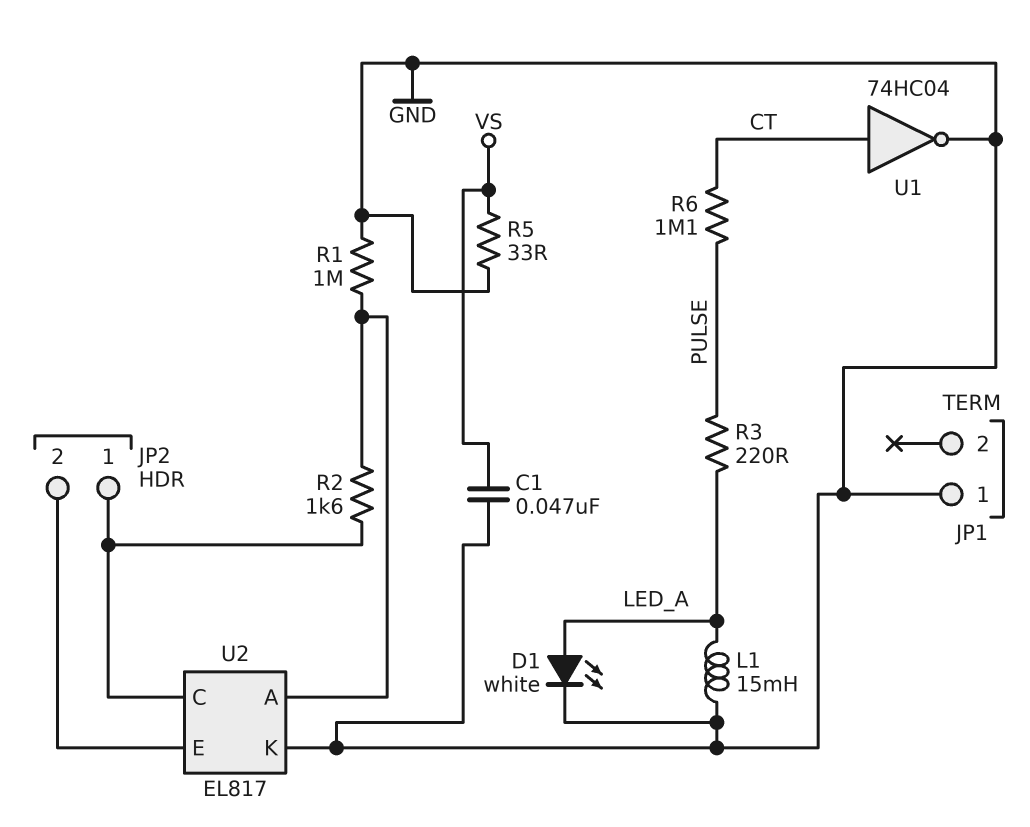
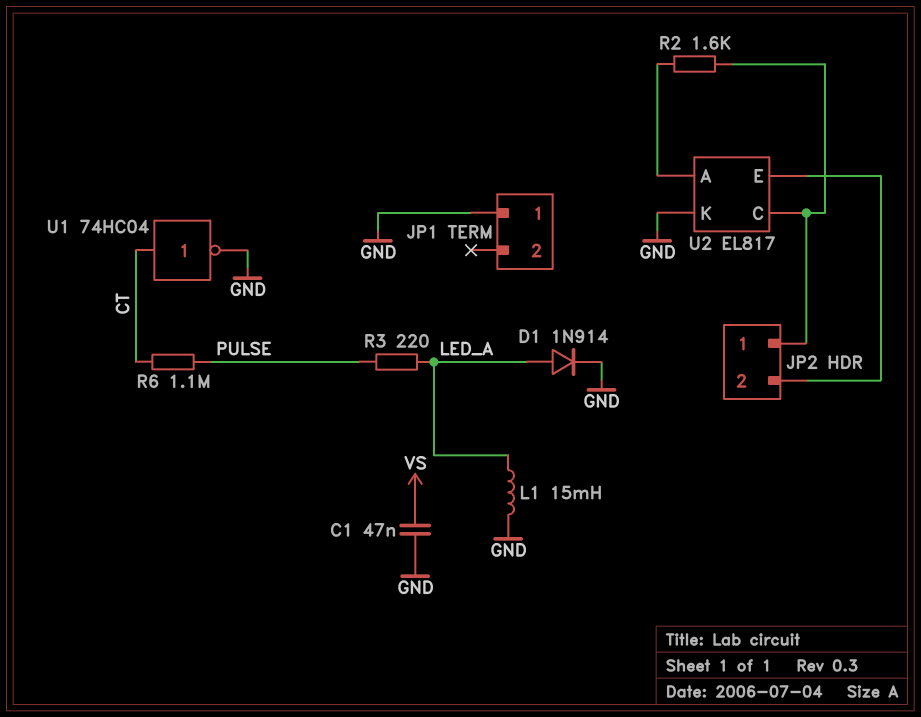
D1: LED white (A LED_A, K GND) -> diode 1N914 (A LED_A, K GND)
R1: 1M (GND, U2/A) -> none
R5: 33 (GND, VS) -> none

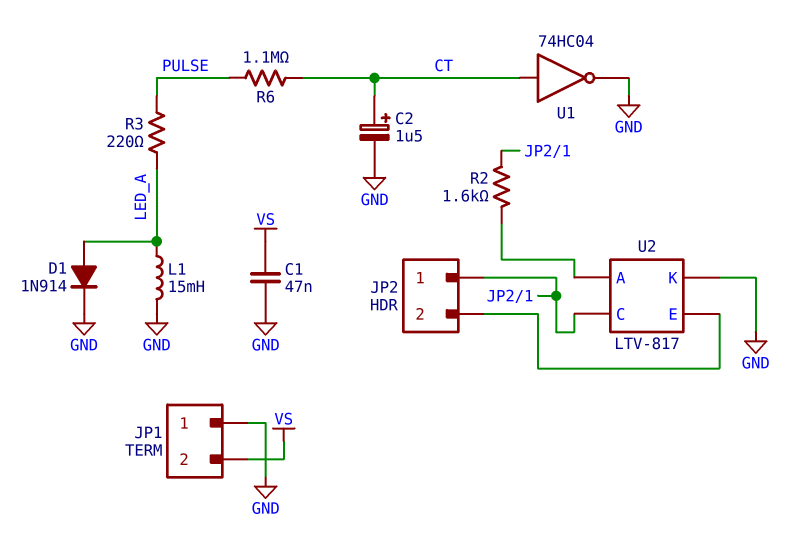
C2: none -> 1.5uF (plus CT, minus GND)
JP1 pin 2: none -> VS
U2: EL817 -> LTV-817

